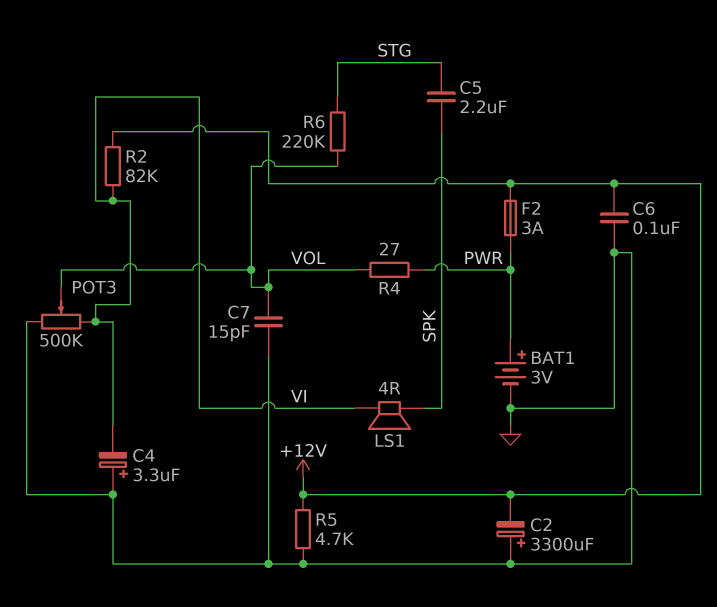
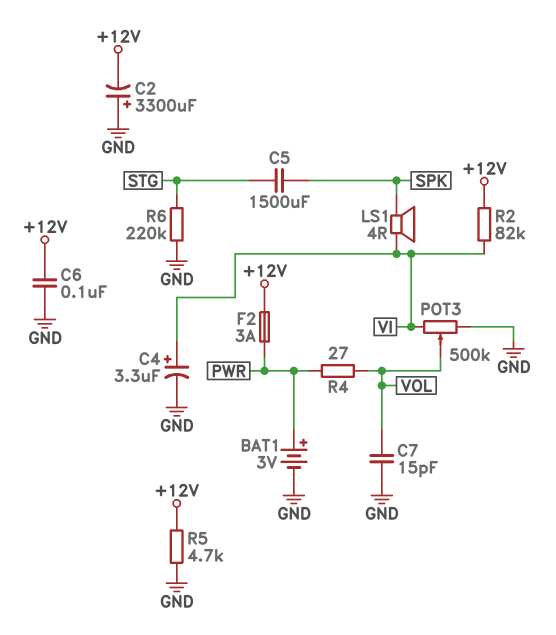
C4: 3.3uF (plus GND, minus VI) -> 3.3uF (plus VI, minus GND)
C5: 2.2uF (SPK, STG) -> 1500uF (SPK, STG)
R6: 220k (STG, VOL) -> 220k (GND, STG)

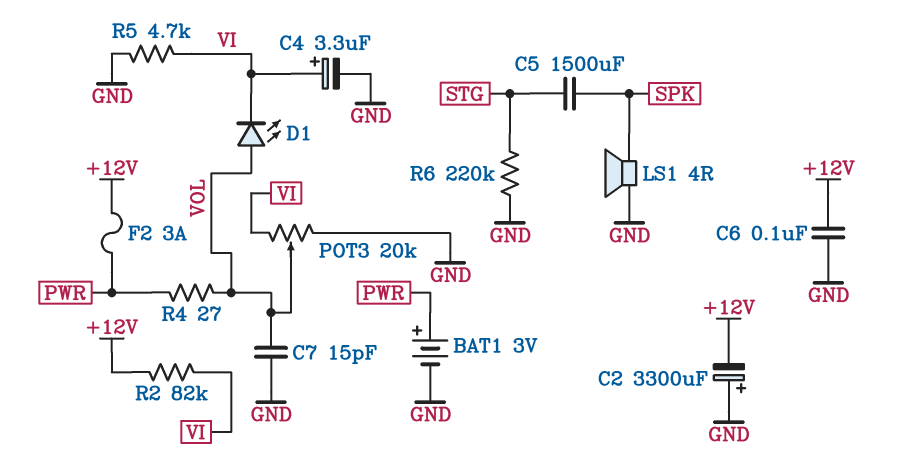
D1: none -> LED (A VOL, K VI)
LS1: speaker 4R (SPK, VI) -> speaker 4R (GND, SPK)
POT3: 500k (GND, VI, wiper VOL) -> 20k (GND, VI, wiper VOL)
R5: 4.7k (+12V, GND) -> 4.7k (GND, VI)

